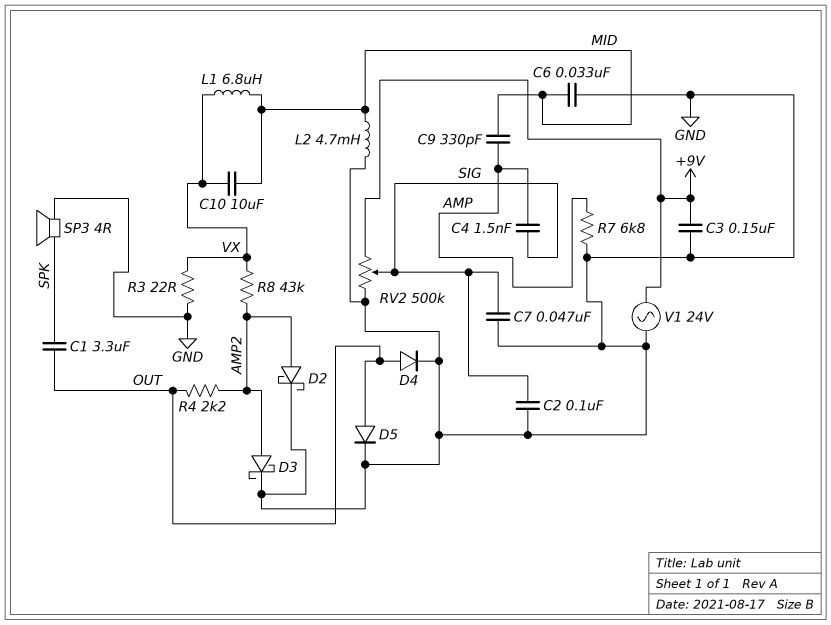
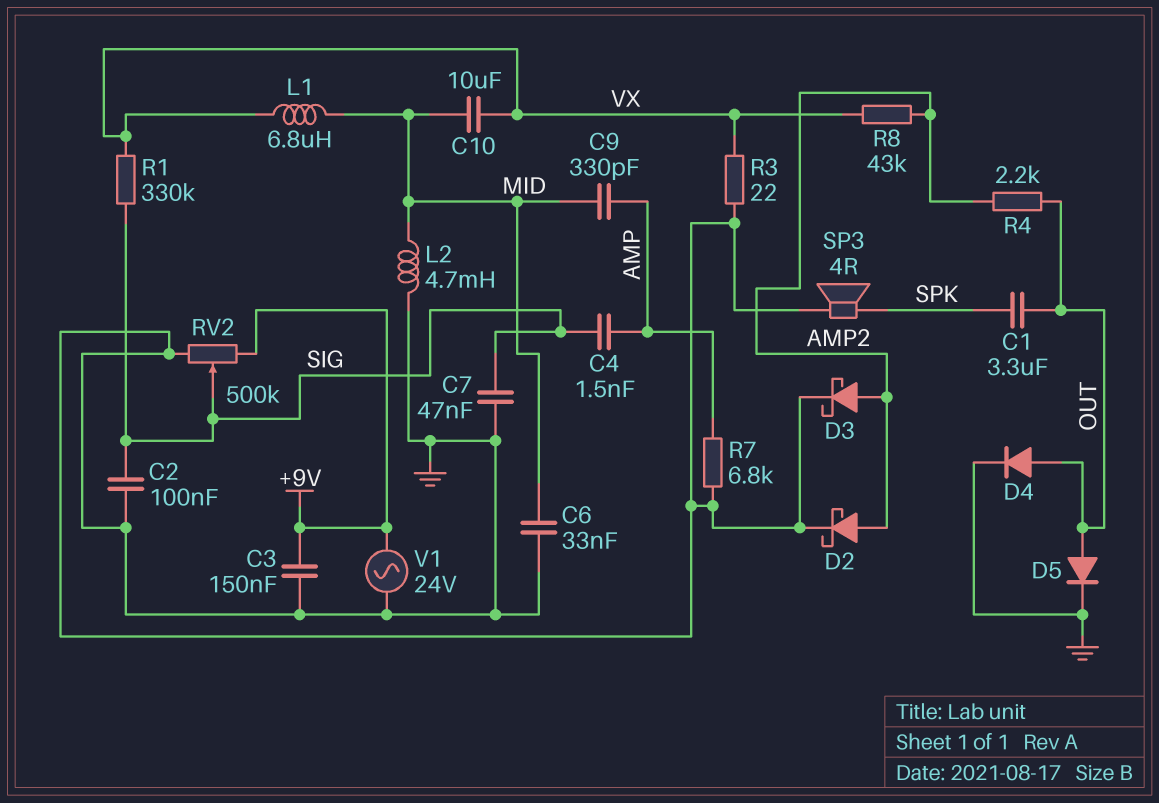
R1: none -> 330k (SIG, VX)

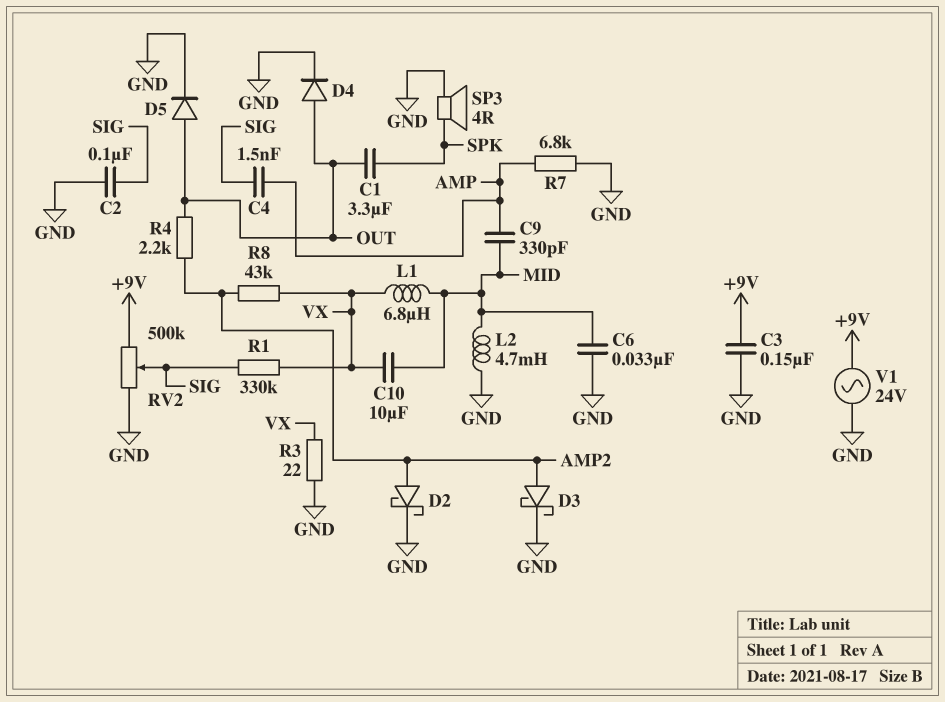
C7: 47nF (GND, SIG) -> none

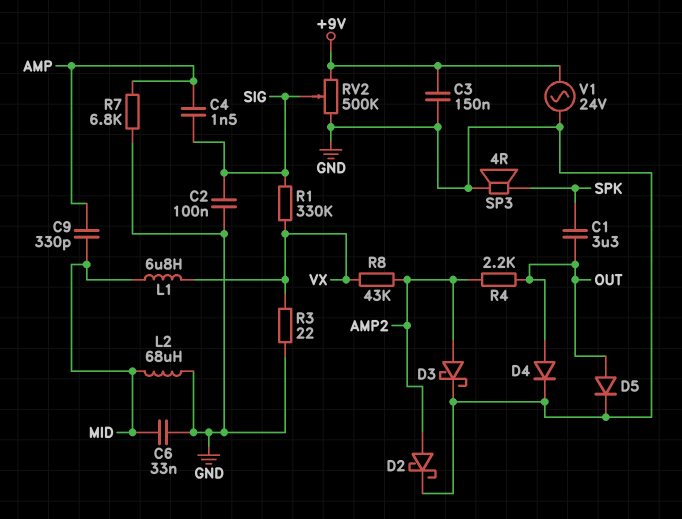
C10: 10uF (MID, VX) -> none
L2: 4.7mH (GND, MID) -> 68uH (GND, MID)

